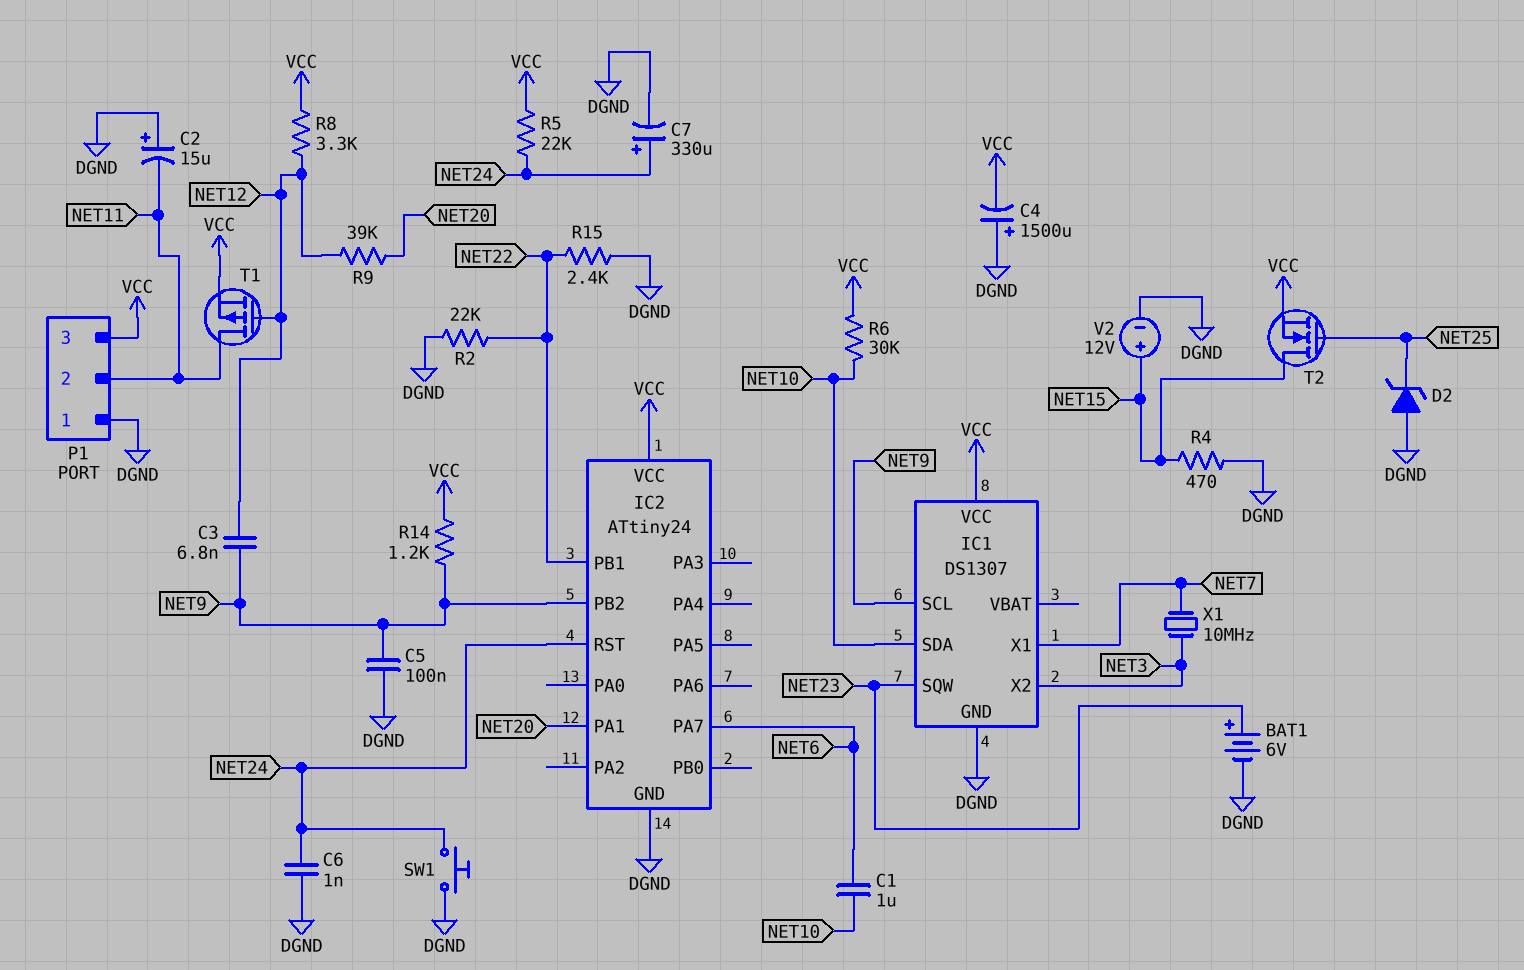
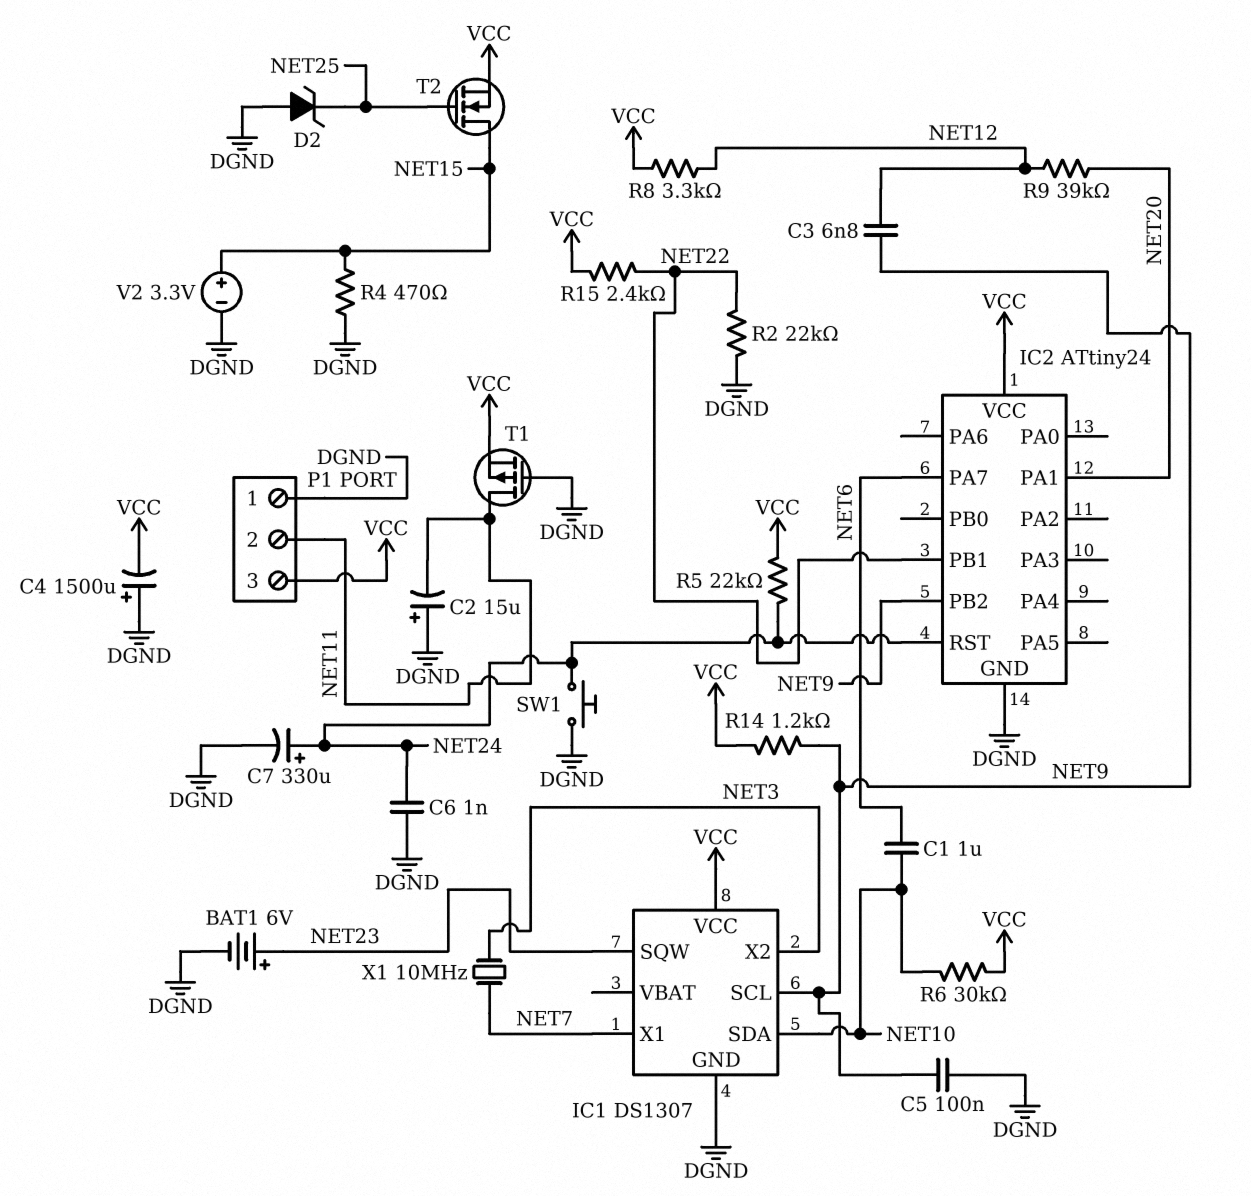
R15: 2.4k (DGND, NET22) -> 2.4k (NET22, VCC)
T1: PMOS (G NET12, D NET11, S VCC) -> PMOS (G DGND, D NET11, S VCC)
V2: 12V (plus NET15, minus DGND) -> 3.3V (plus NET15, minus DGND)

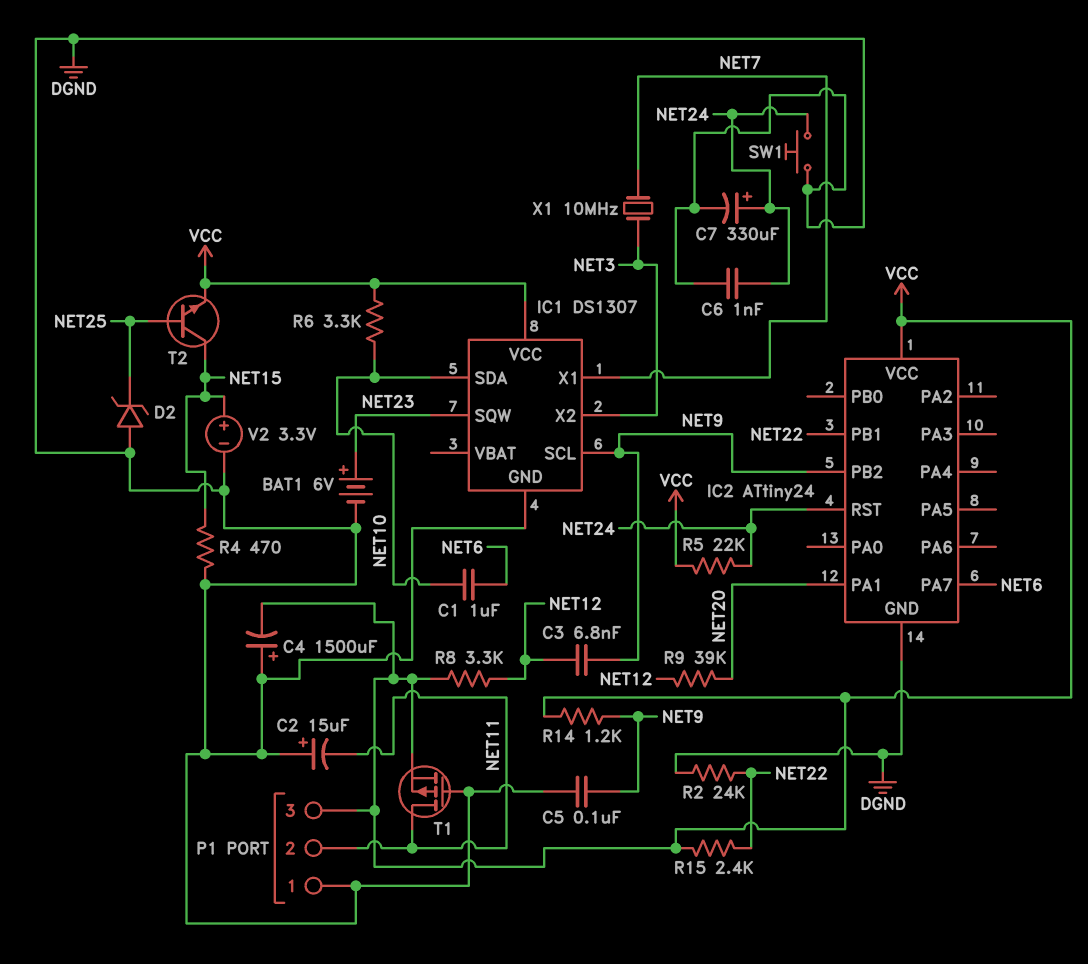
R2: 22k (DGND, NET22) -> 24k (DGND, NET22)
R6: 30k (NET10, VCC) -> 3.3k (NET10, VCC)
T2: NMOS (G NET25, D NET15, S VCC) -> NPN (B NET25, C NET15, E VCC)

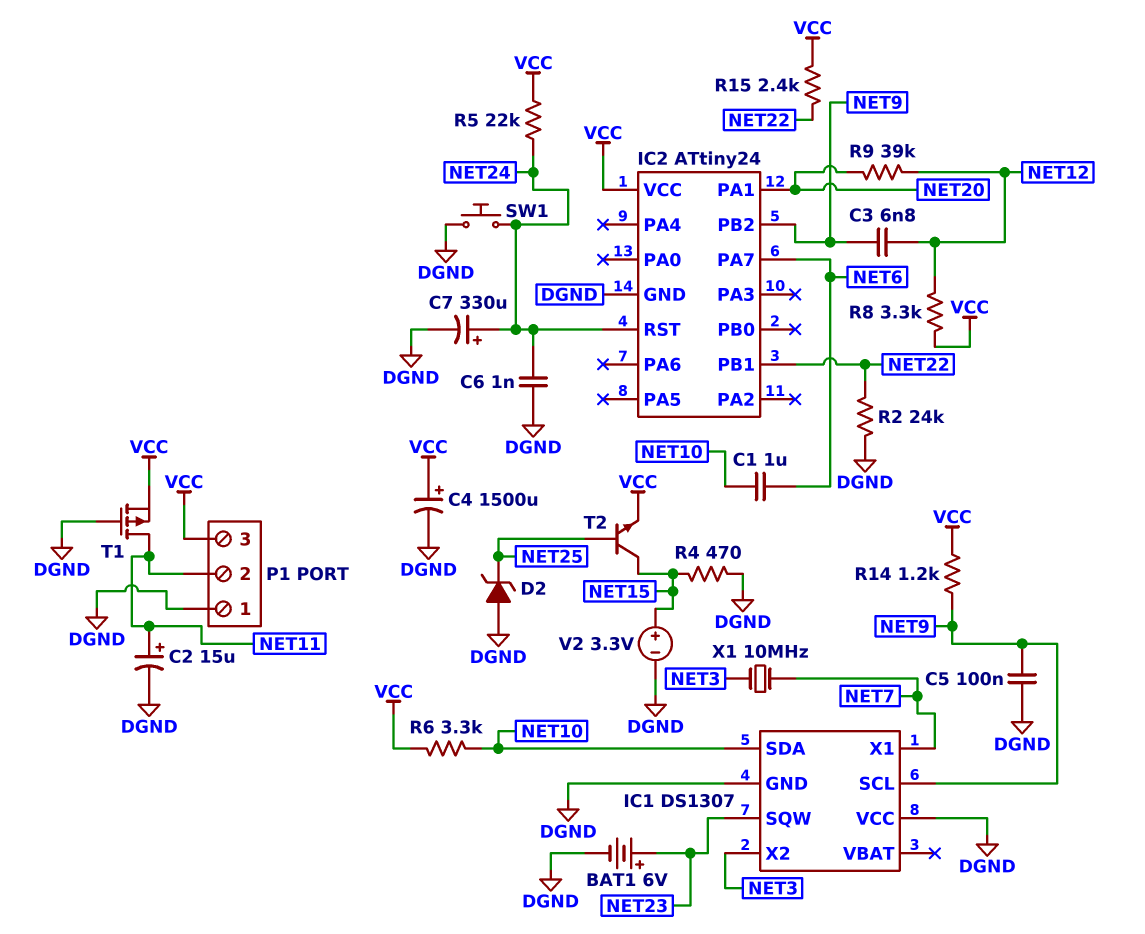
C2: 15uF (plus DGND, minus NET11) -> 15uF (plus NET11, minus DGND)
C4: 1500uF (plus DGND, minus VCC) -> 1500uF (plus VCC, minus DGND)
IC1 pin VCC: VCC -> DGND

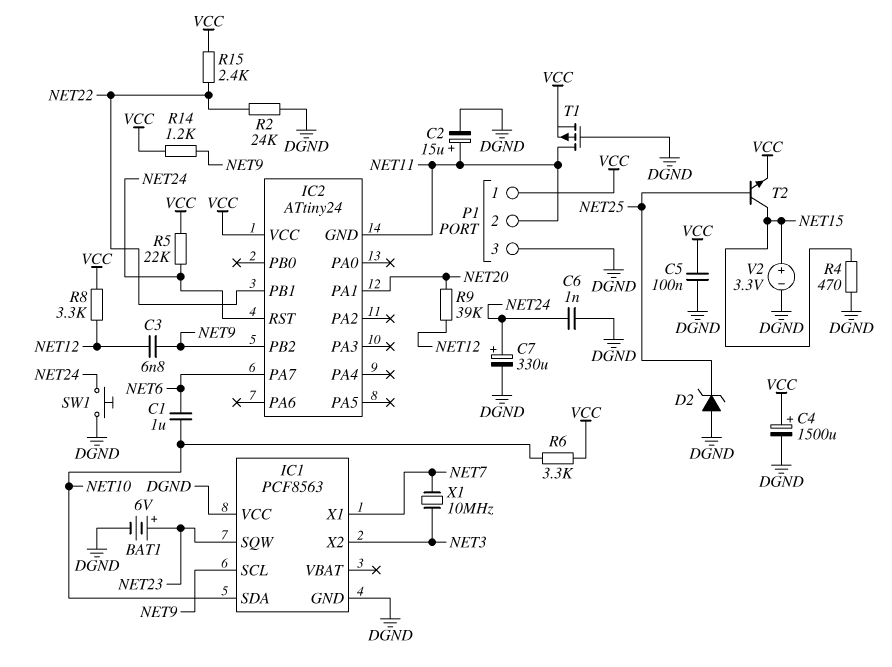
C5: 100nF (DGND, NET9) -> 100nF (DGND, VCC)
IC1: DS1307 -> PCF8563
IC2 pin GND: DGND -> NET11
P1 pin 1: DGND -> VCC
P1 pin 3: VCC -> DGND

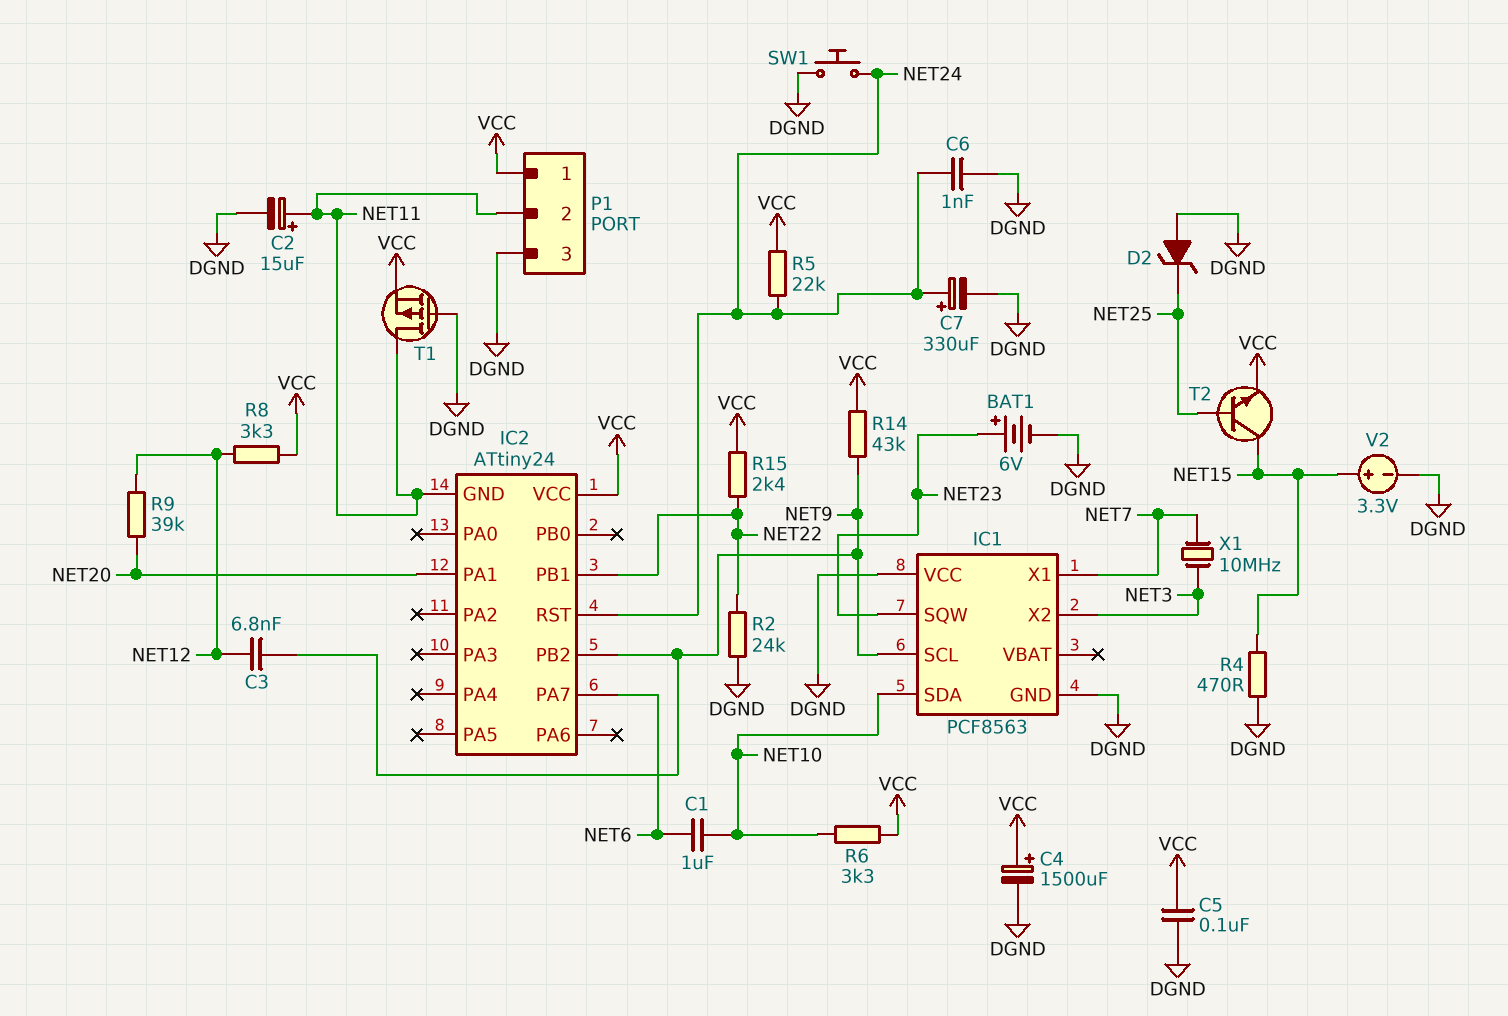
R14: 1.2k (NET9, VCC) -> 43k (NET9, VCC)

